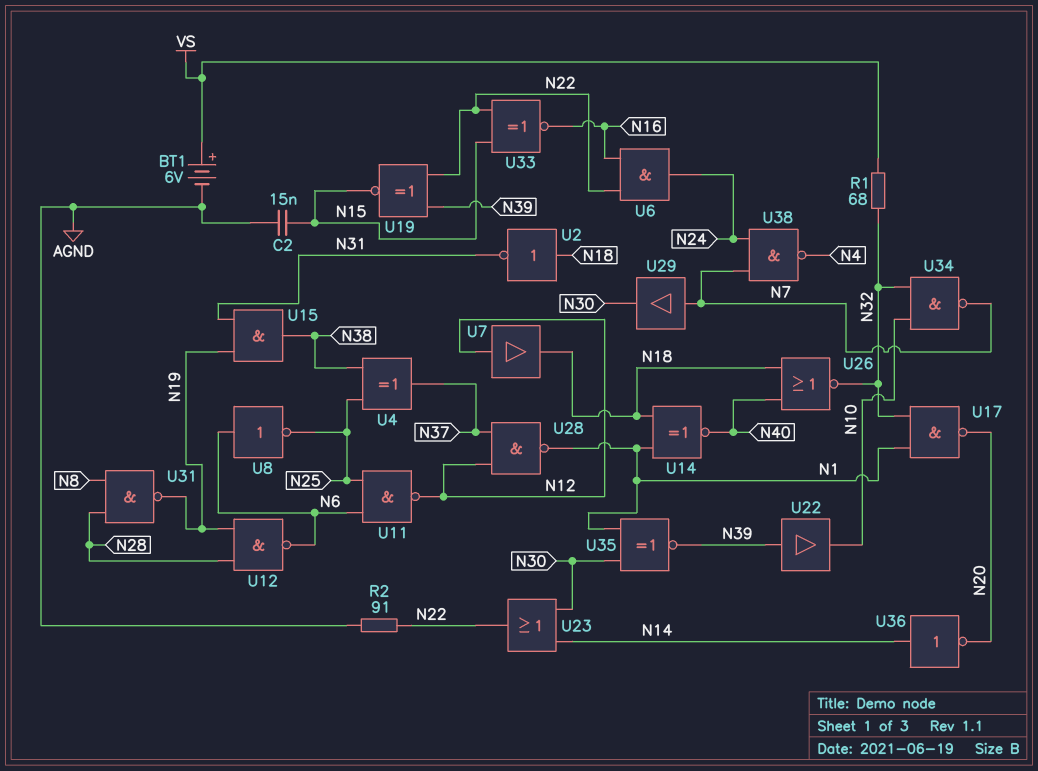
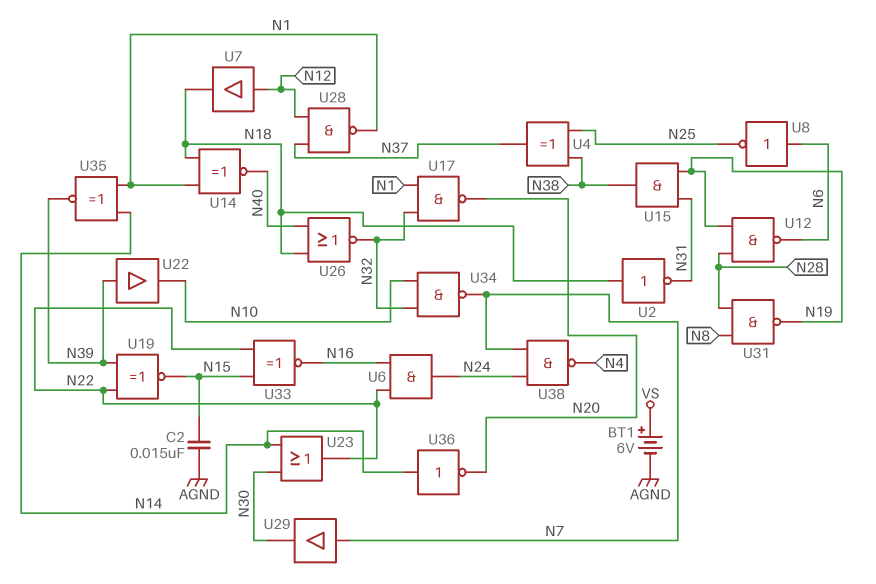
R1: 68 (N32, VS) -> none
R2: 91 (AGND, N22) -> none
U11: NAND (in N6, in N25, out N12) -> none
U35: XNOR (in N1, in N30, out N39) -> XNOR (in N1, in N14, out N39)

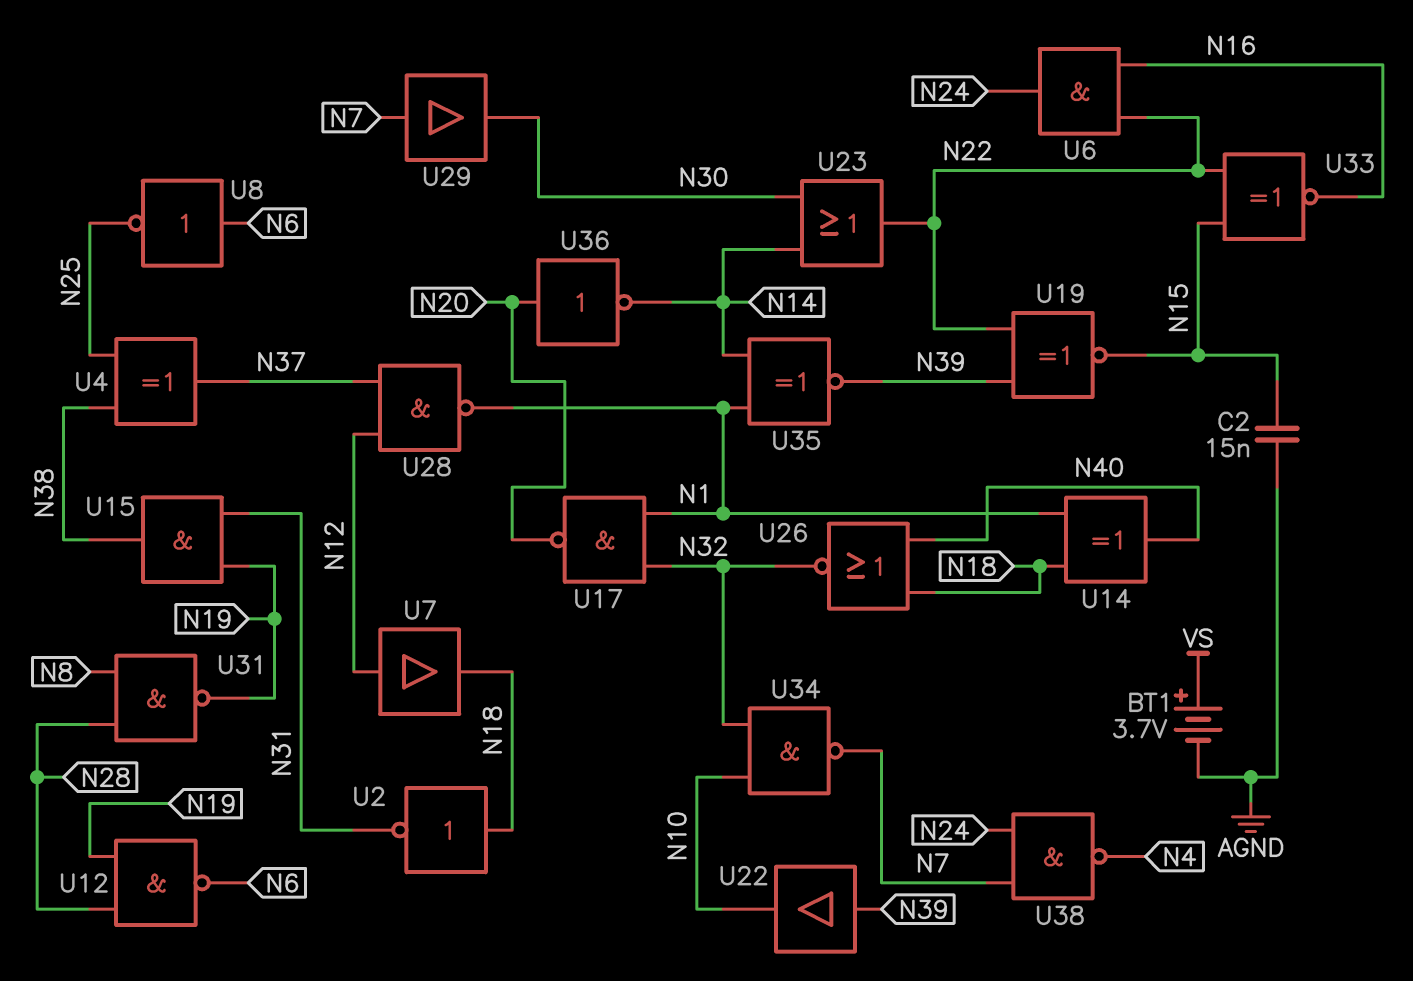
BT1: 6V (plus VS, minus AGND) -> 3.7V (plus VS, minus AGND)
U14: XNOR (in N1, in N18, out N40) -> XOR (in N1, in N18, out N40)
U36: NOT (in N14, out N20) -> NOT (in N20, out N14)

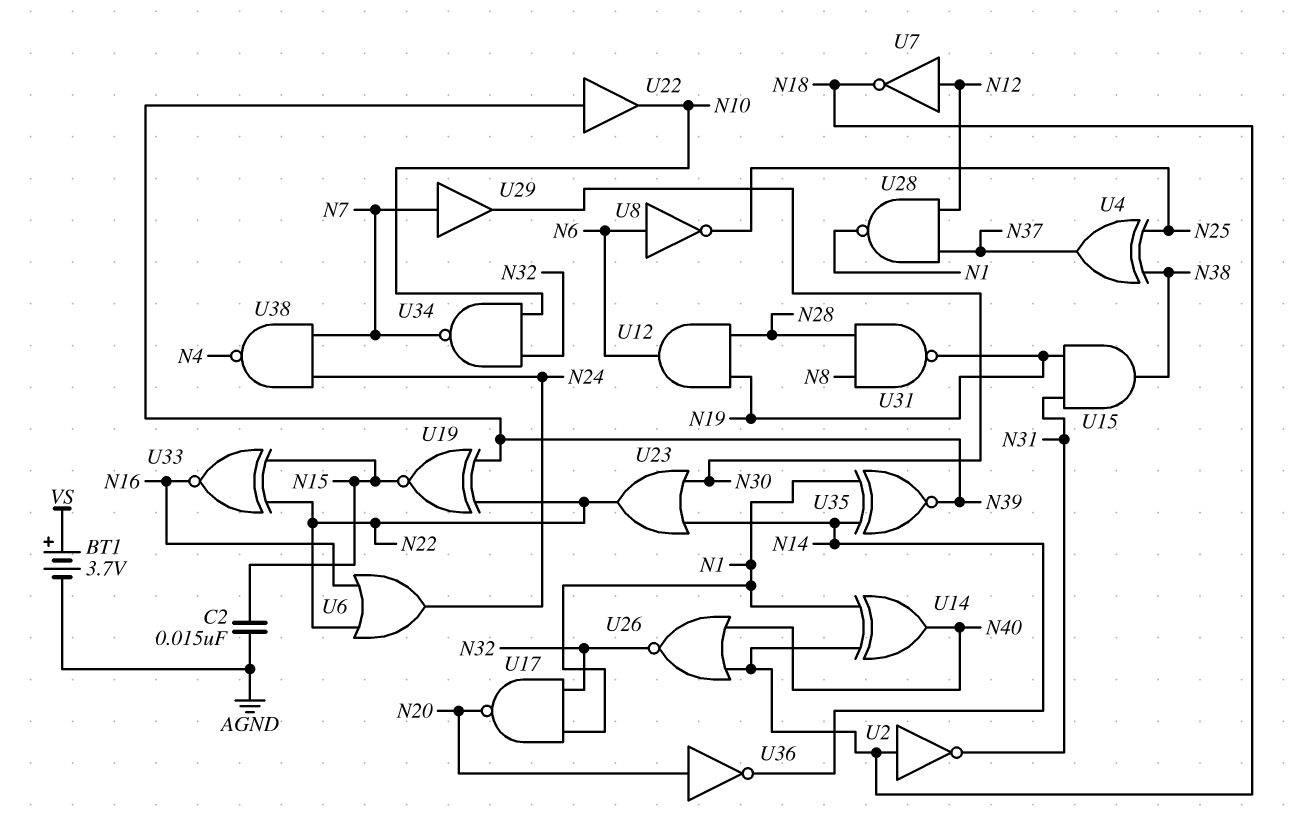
U6: AND (in N16, in N22, out N24) -> OR (in N16, in N22, out N24)
U7: buffer (in N12, out N18) -> NOT (in N12, out N18)
U12: NAND (in N19, in N28, out N6) -> AND (in N19, in N28, out N6)

